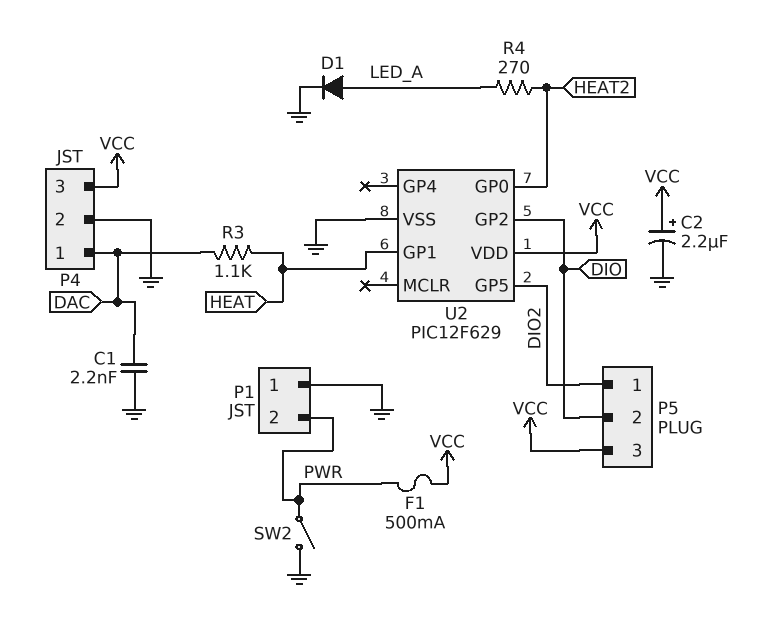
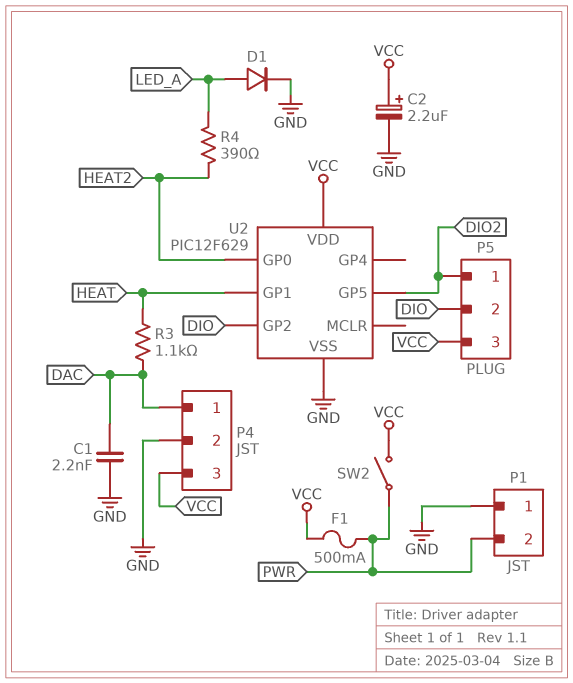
R4: 270 (HEAT2, LED_A) -> 390 (HEAT2, LED_A)
SW2: switch (GND, PWR) -> switch (PWR, VCC)

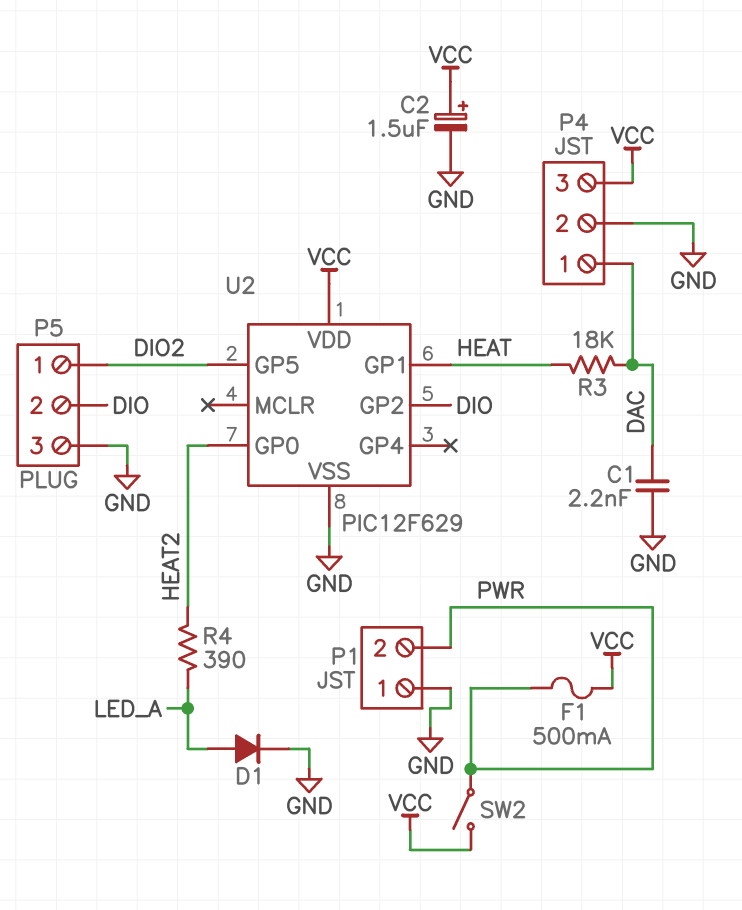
C2: 2.2uF (plus VCC, minus GND) -> 1.5uF (plus VCC, minus GND)
P5 pin 3: VCC -> GND
R3: 1.1k (DAC, HEAT) -> 18k (DAC, HEAT)

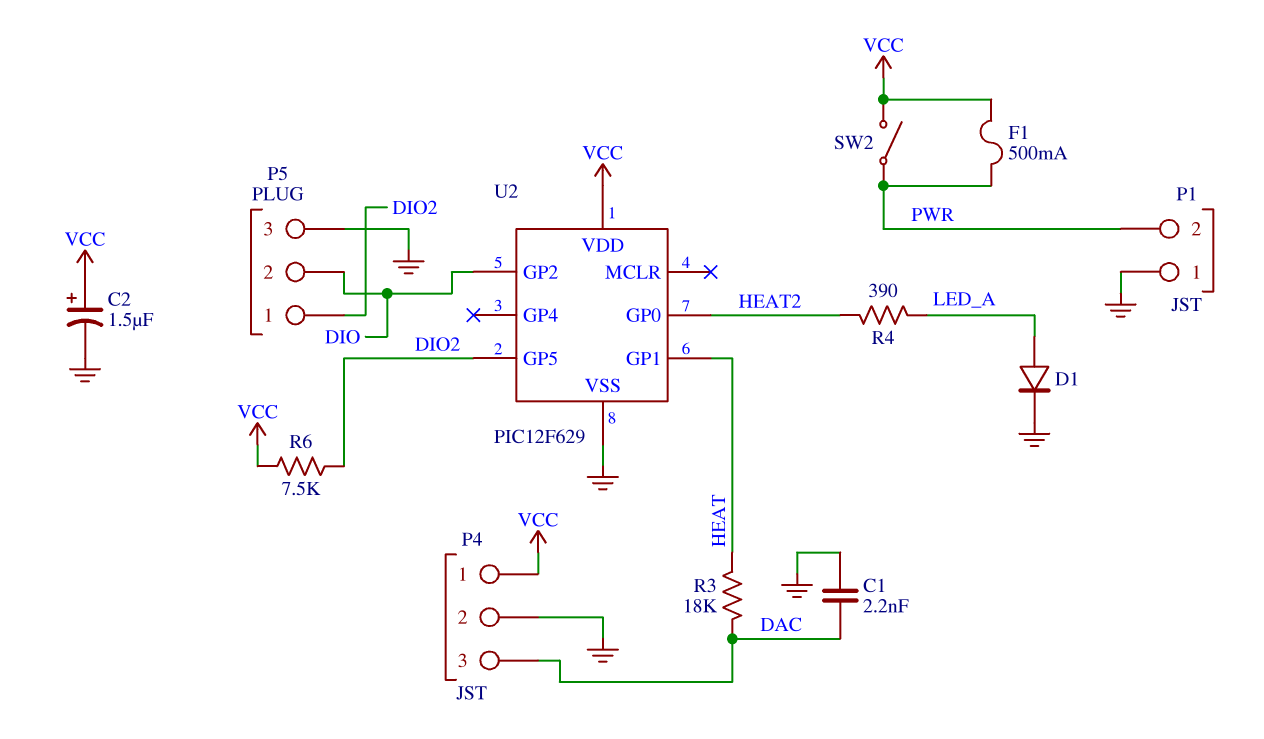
P4 pin 1: DAC -> VCC
P4 pin 3: VCC -> DAC
R6: none -> 7.5k (DIO2, VCC)

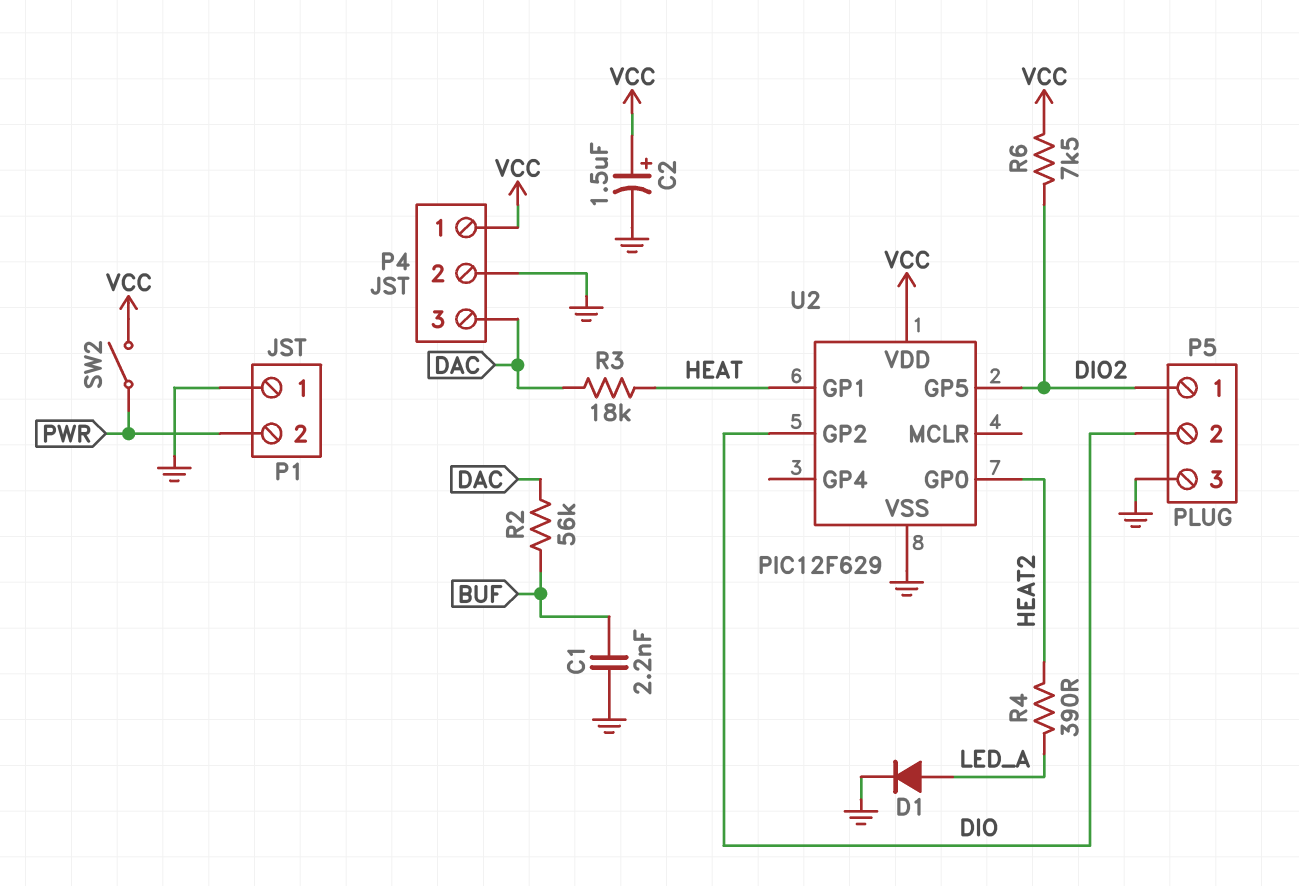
C1: 2.2nF (DAC, GND) -> 2.2nF (BUF, GND)
F1: 500mA (PWR, VCC) -> none
R2: none -> 56k (BUF, DAC)

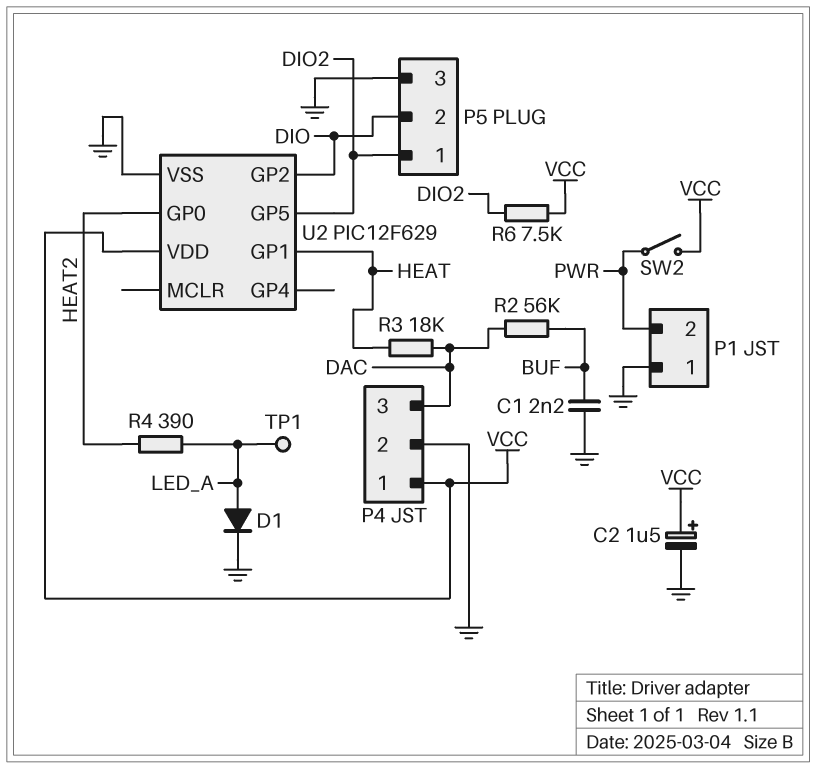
TP1: none -> test point (LED_A)

